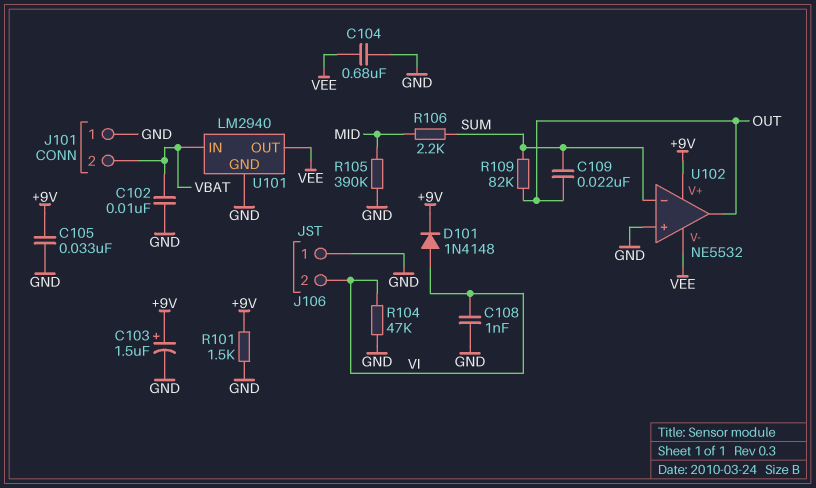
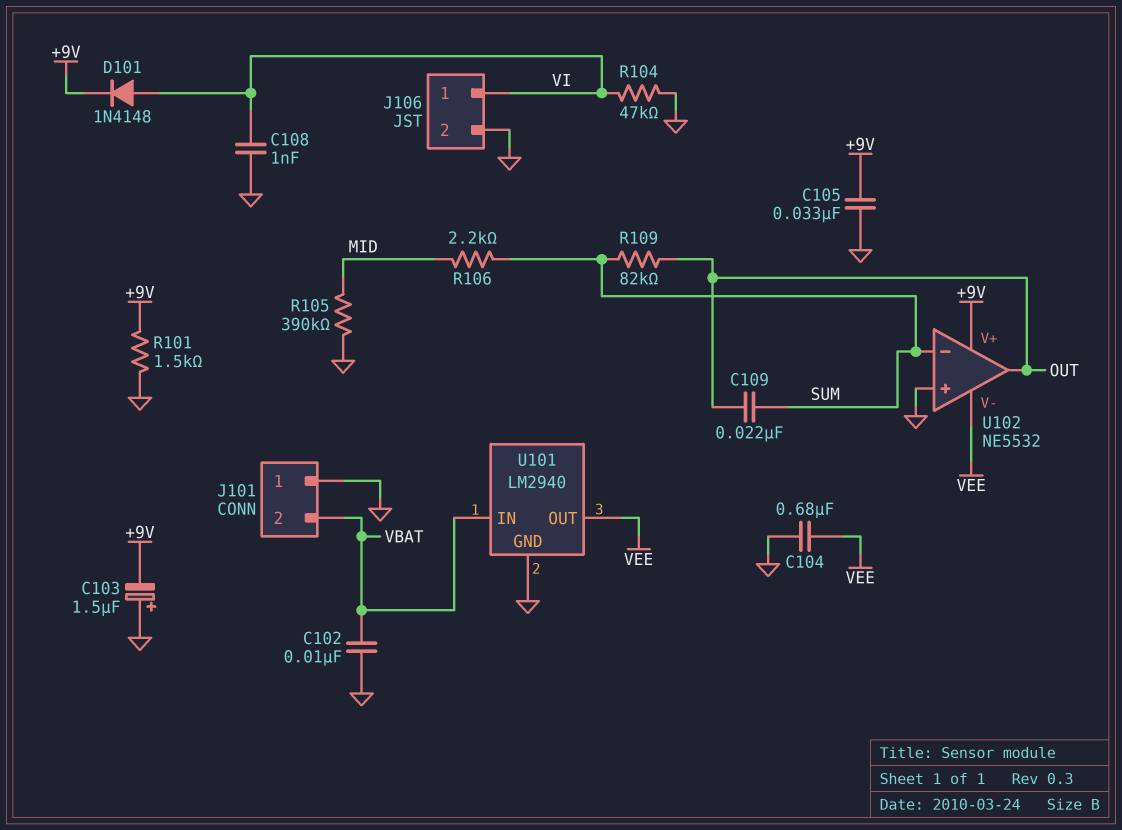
C103: 1.5uF (plus +9V, minus GND) -> 1.5uF (plus GND, minus +9V)
J106 pin 1: GND -> VI
J106 pin 2: VI -> GND

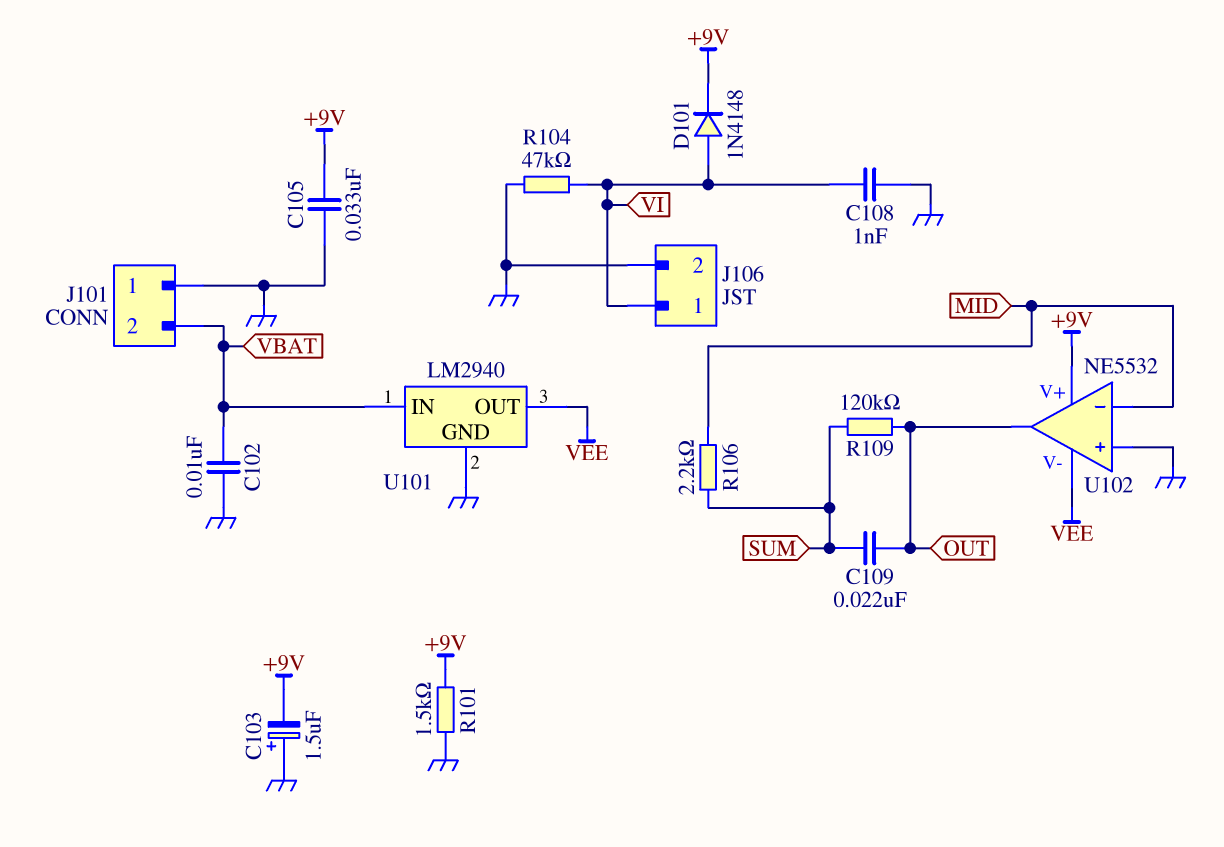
C104: 680nF (GND, VEE) -> none
R105: 390k (GND, MID) -> none
R109: 82k (OUT, SUM) -> 120k (OUT, SUM)
U102 pin in-: SUM -> MID

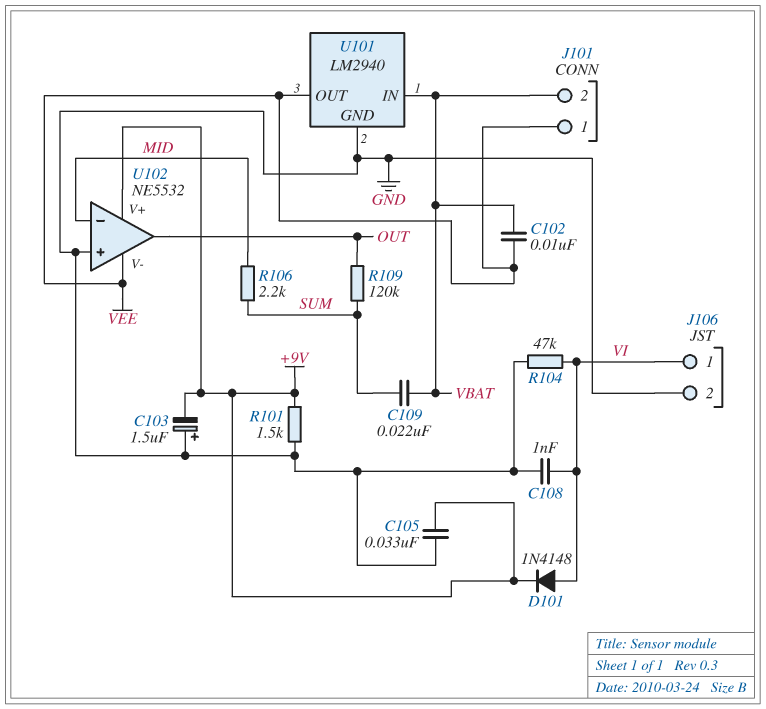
C102: 10nF (GND, VBAT) -> 10nF (VBAT, VEE)
C109: 22nF (OUT, SUM) -> 22nF (SUM, VBAT)
J101 pin 1: GND -> VEE

